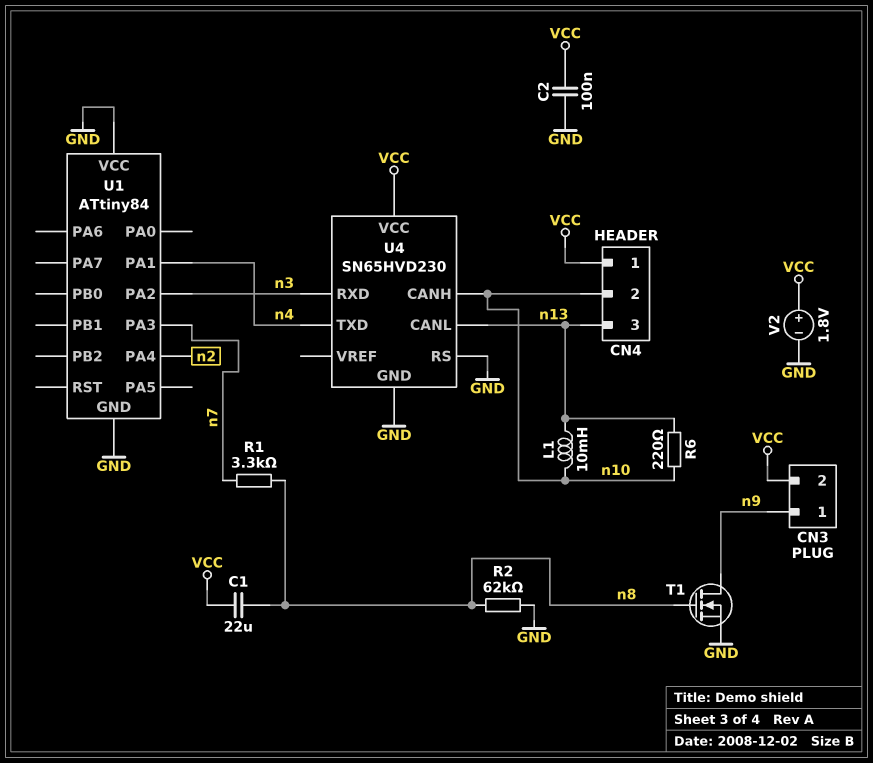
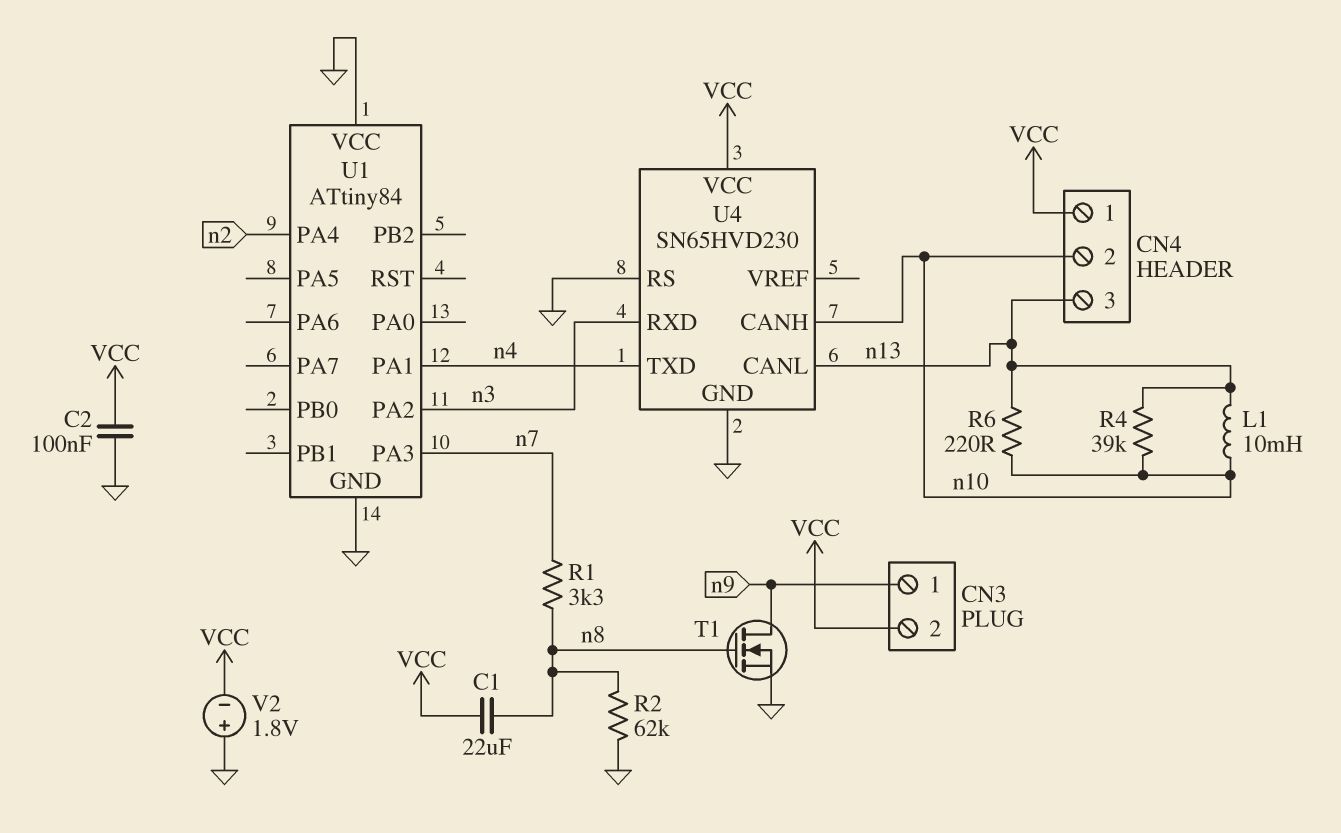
R4: none -> 39k (n10, n13)
V2: 1.8V (plus VCC, minus GND) -> 1.8V (plus GND, minus VCC)

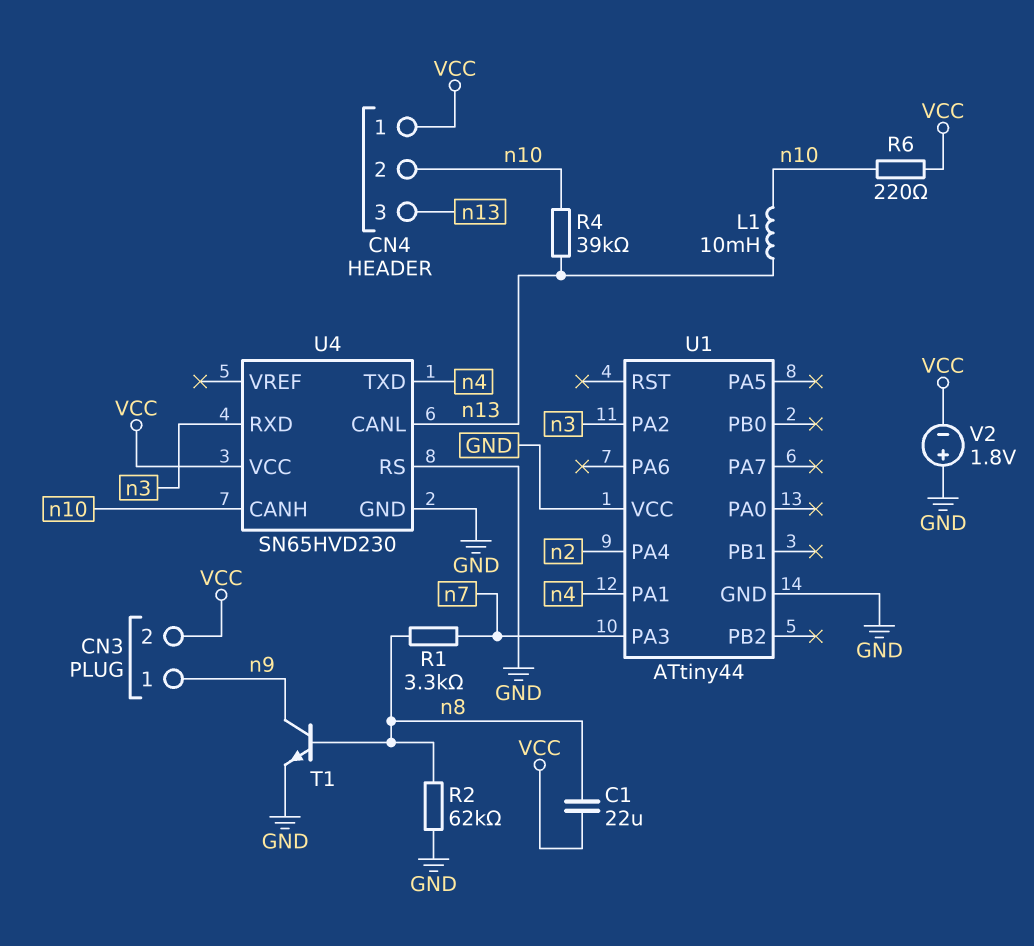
C2: 100nF (GND, VCC) -> none
R6: 220 (n10, n13) -> 220 (VCC, n10)
T1: NMOS (G n8, D n9, S GND) -> NPN (B n8, C n9, E GND)
U1: ATtiny84 -> ATtiny44

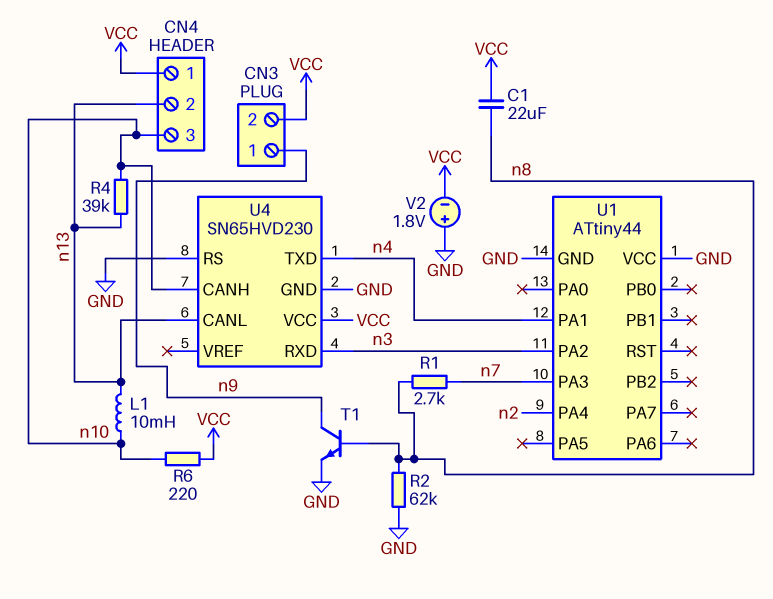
CN4 pin 2: n10 -> n13
CN4 pin 3: n13 -> n10
R1: 3.3k (n7, n8) -> 2.7k (n7, n8)

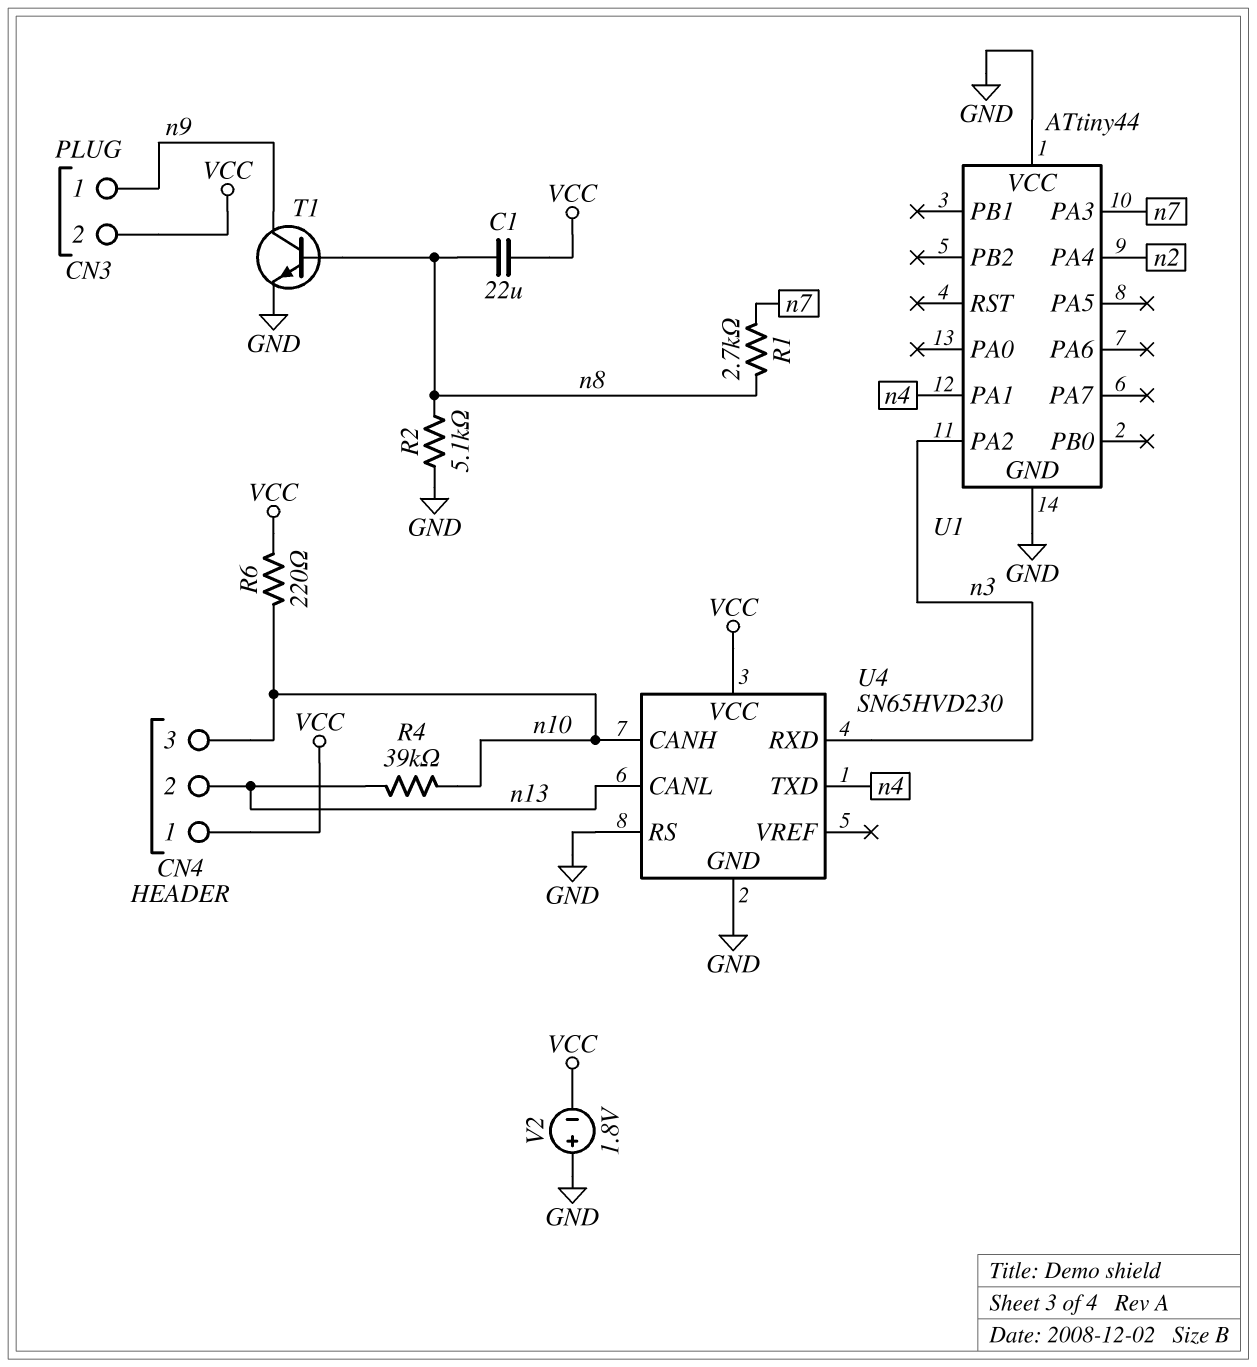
L1: 10mH (n10, n13) -> none
R2: 62k (GND, n8) -> 5.1k (GND, n8)

